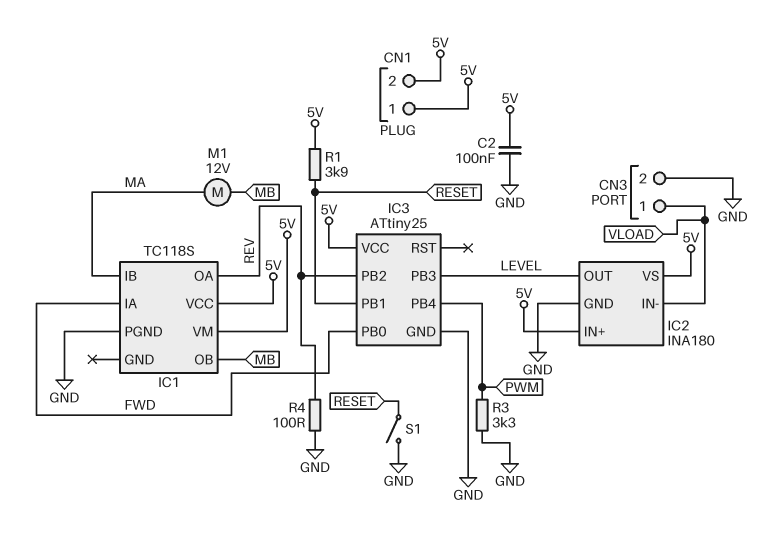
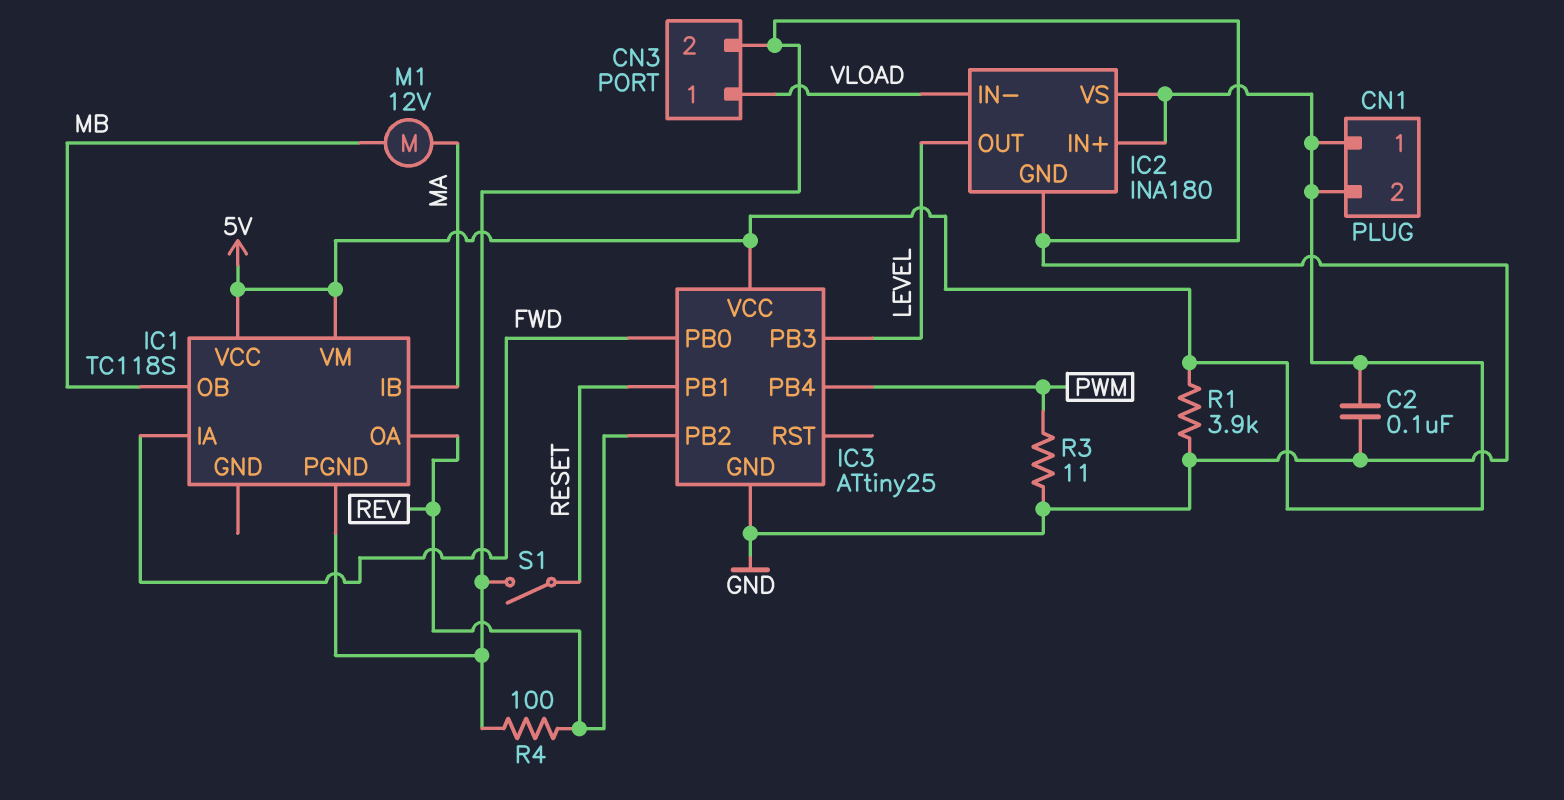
R1: 3.9k (5V, RESET) -> 3.9k (5V, GND)
R3: 3.3k (GND, PWM) -> 11 (GND, PWM)

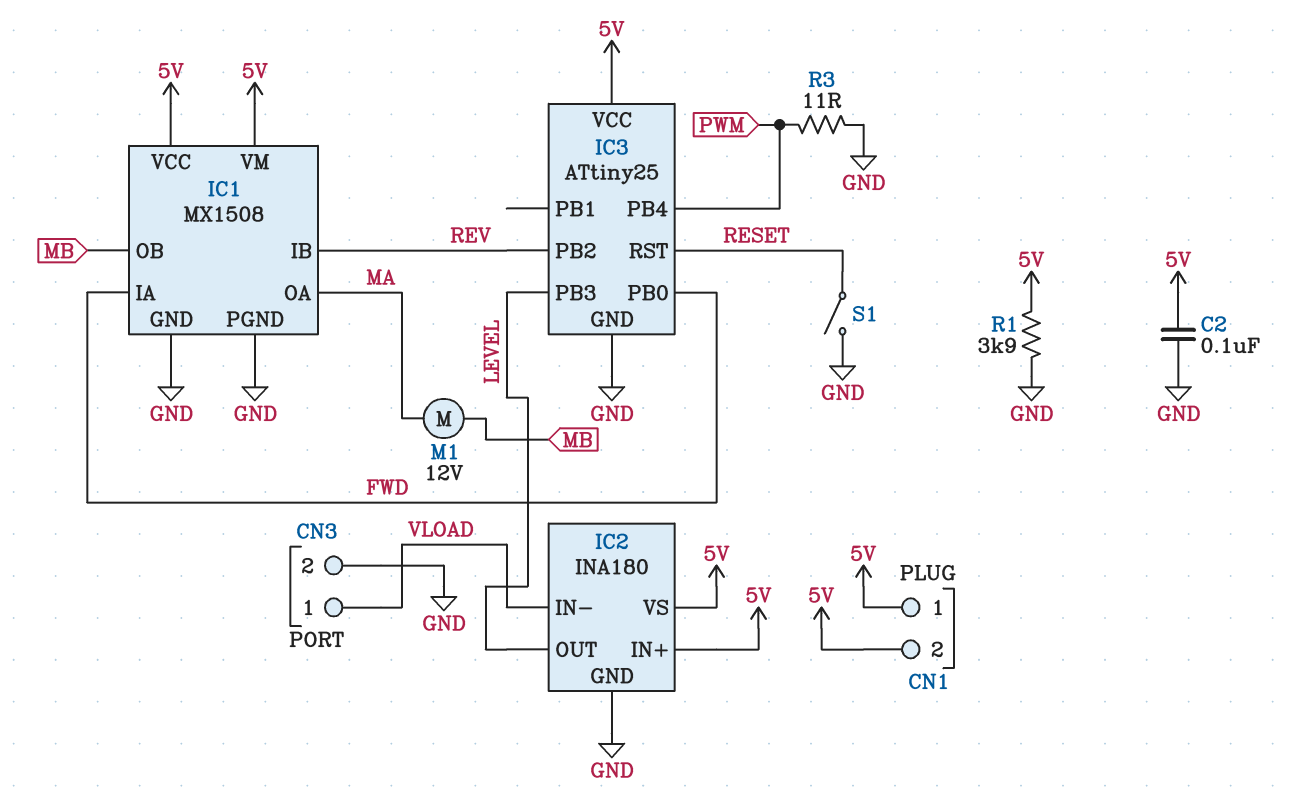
IC1: TC118S -> MX1508
IC1 pin GND: none -> GND
IC1 pin IB: MA -> REV
IC1 pin OA: REV -> MA
IC3 pin PB1: RESET -> none
IC3 pin RST: none -> RESET
R4: 100 (GND, REV) -> none

